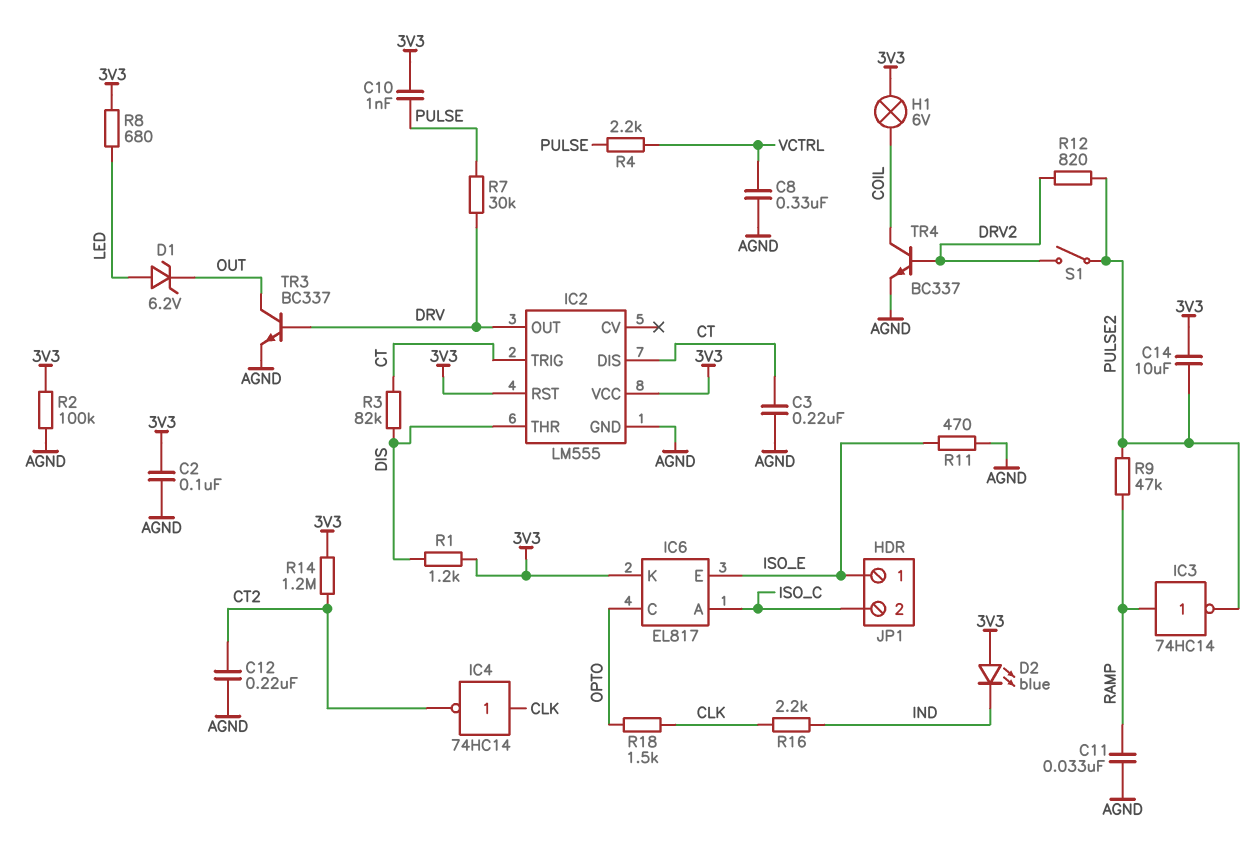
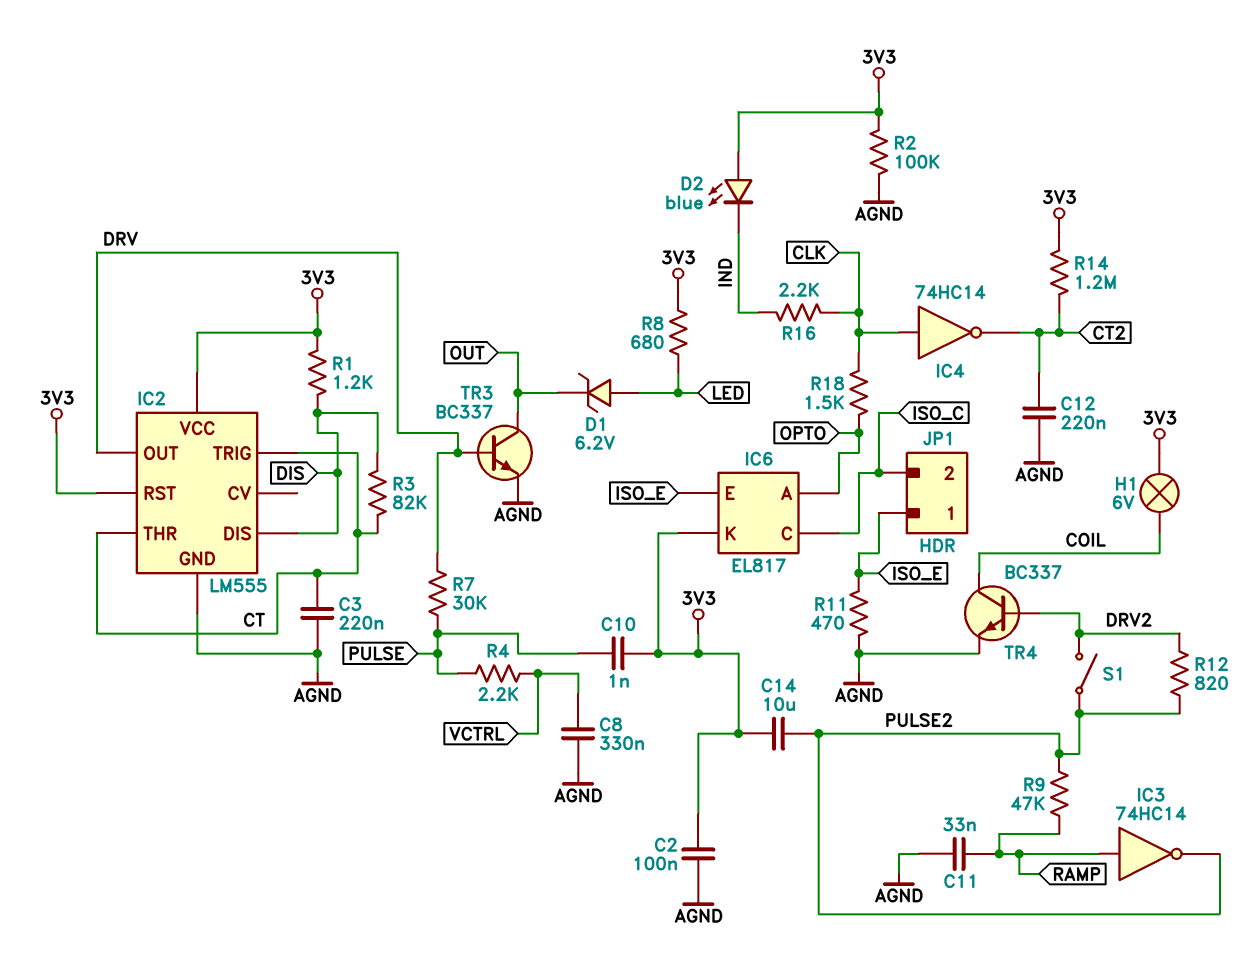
IC2 pin DIS: CT -> DIS
IC2 pin THR: DIS -> CT
IC6 pin A: ISO_C -> OPTO
IC6 pin C: OPTO -> ISO_C

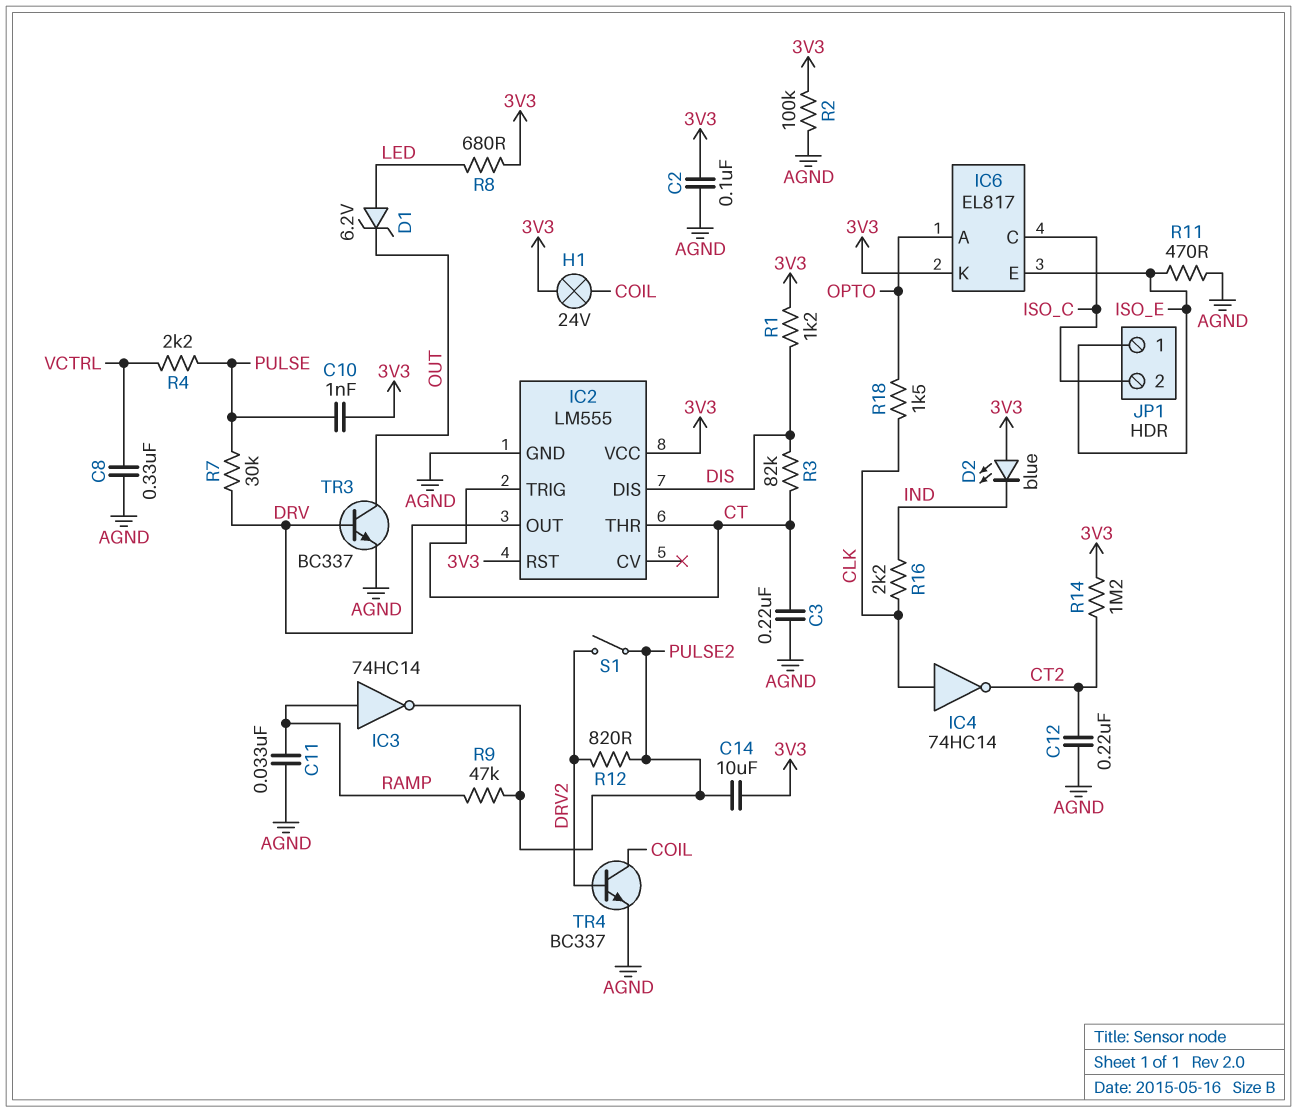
H1: lamp 6V (3V3, COIL) -> lamp 24V (3V3, COIL)

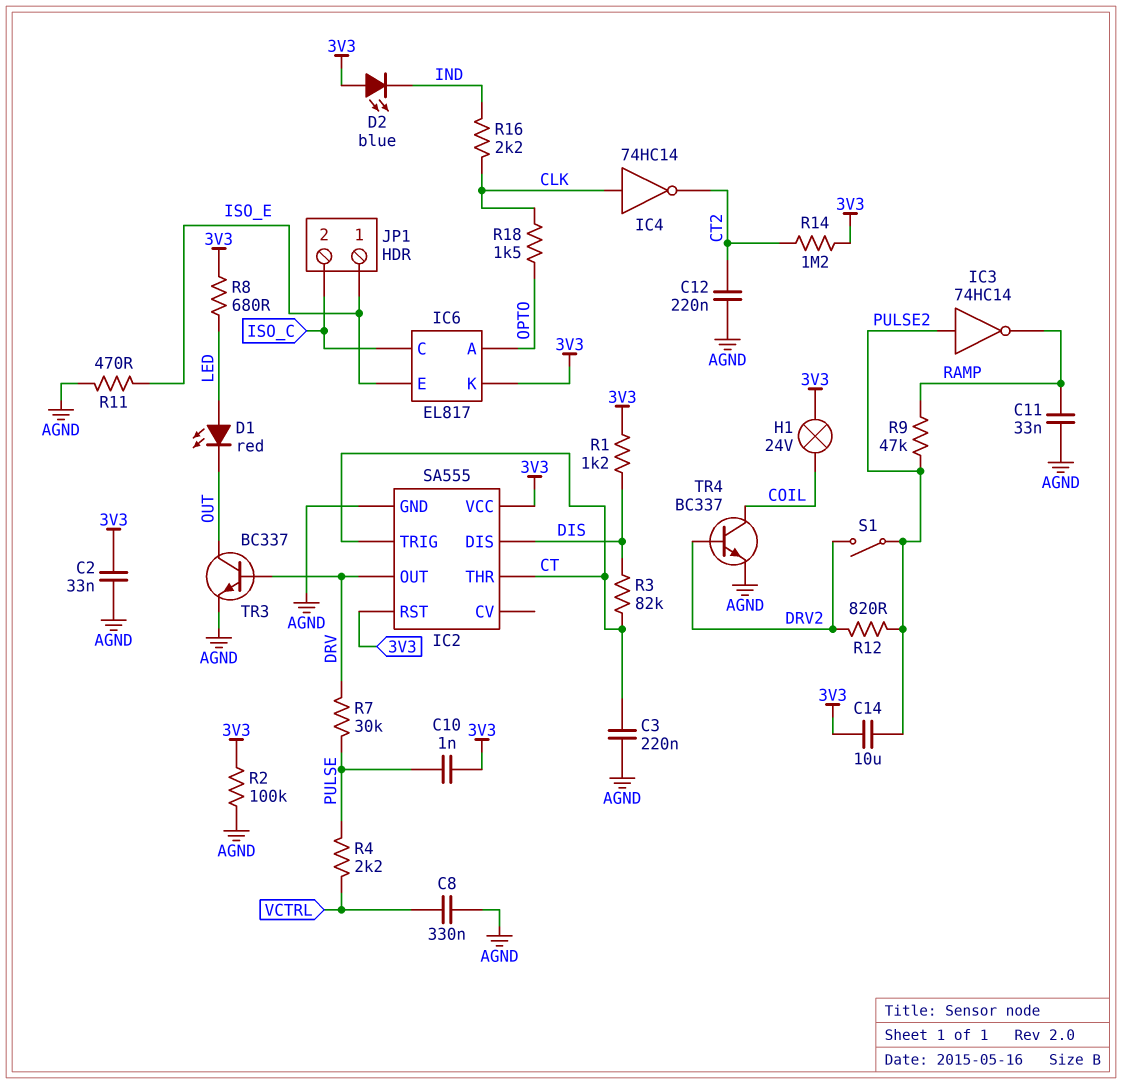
C2: 100nF (3V3, AGND) -> 33nF (3V3, AGND)
D1: zener 6.2V (A LED, K OUT) -> LED red (A LED, K OUT)
IC2: LM555 -> SA555
IC3: NOT 74HC14 (in RAMP, out PULSE2) -> NOT 74HC14 (in PULSE2, out RAMP)

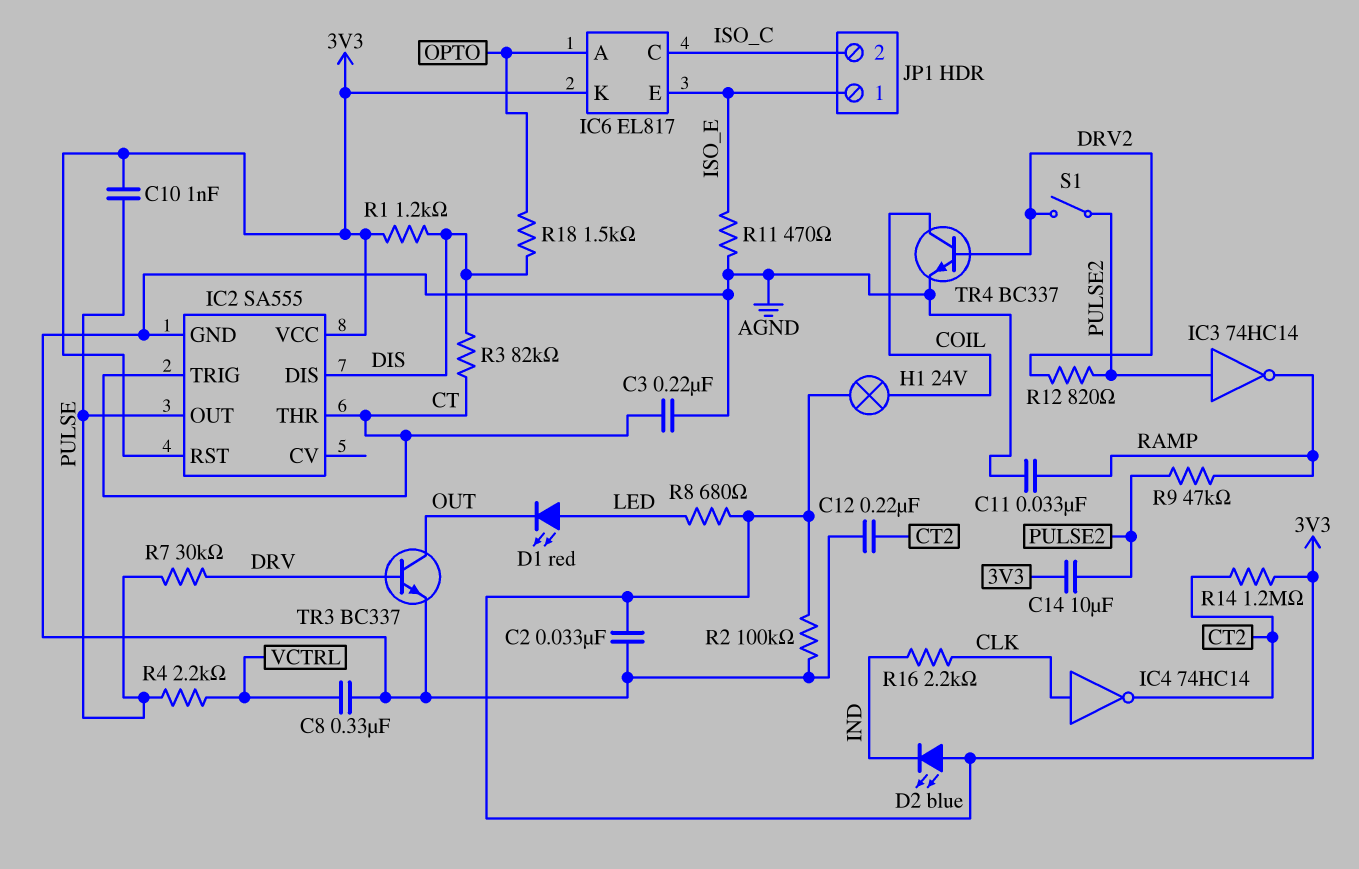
IC2 pin OUT: DRV -> PULSE
R18: 1.5k (CLK, OPTO) -> 1.5k (DIS, OPTO)

